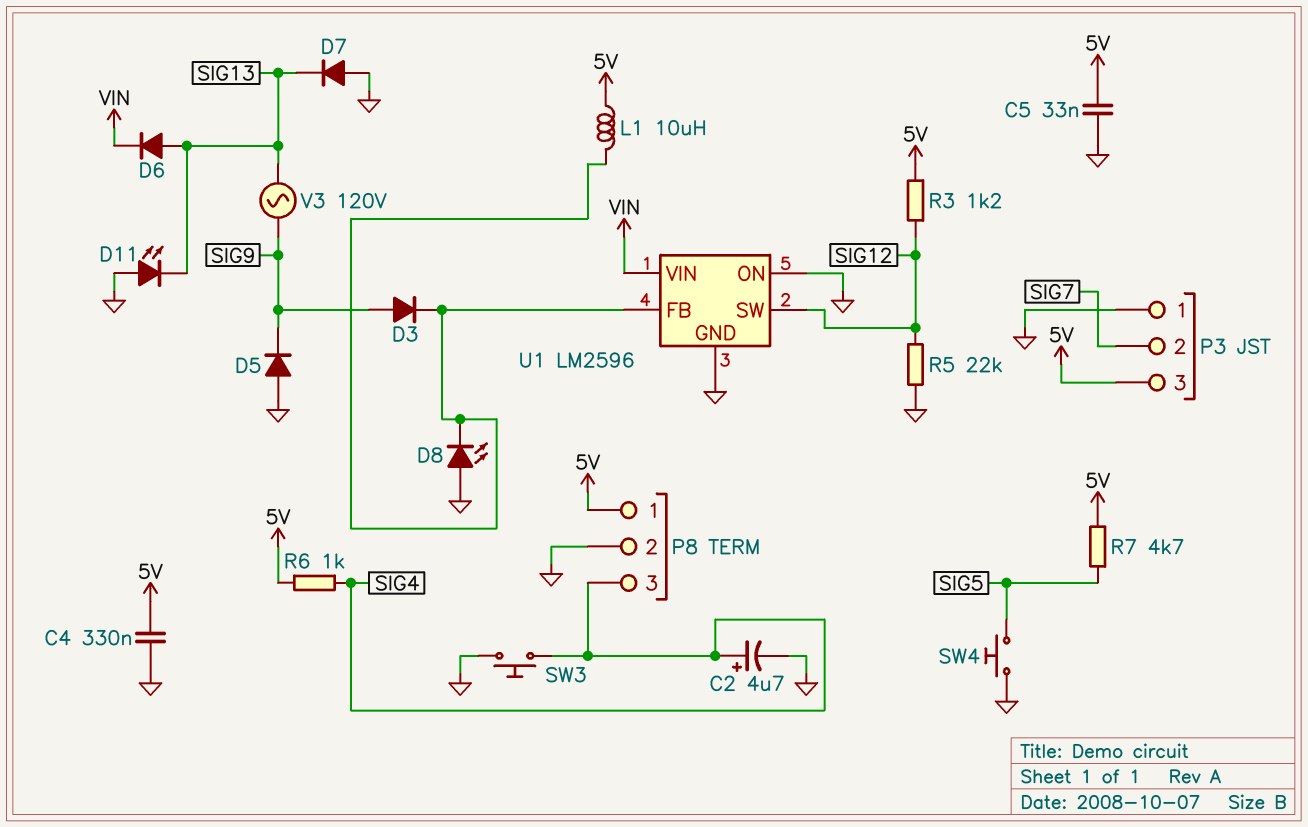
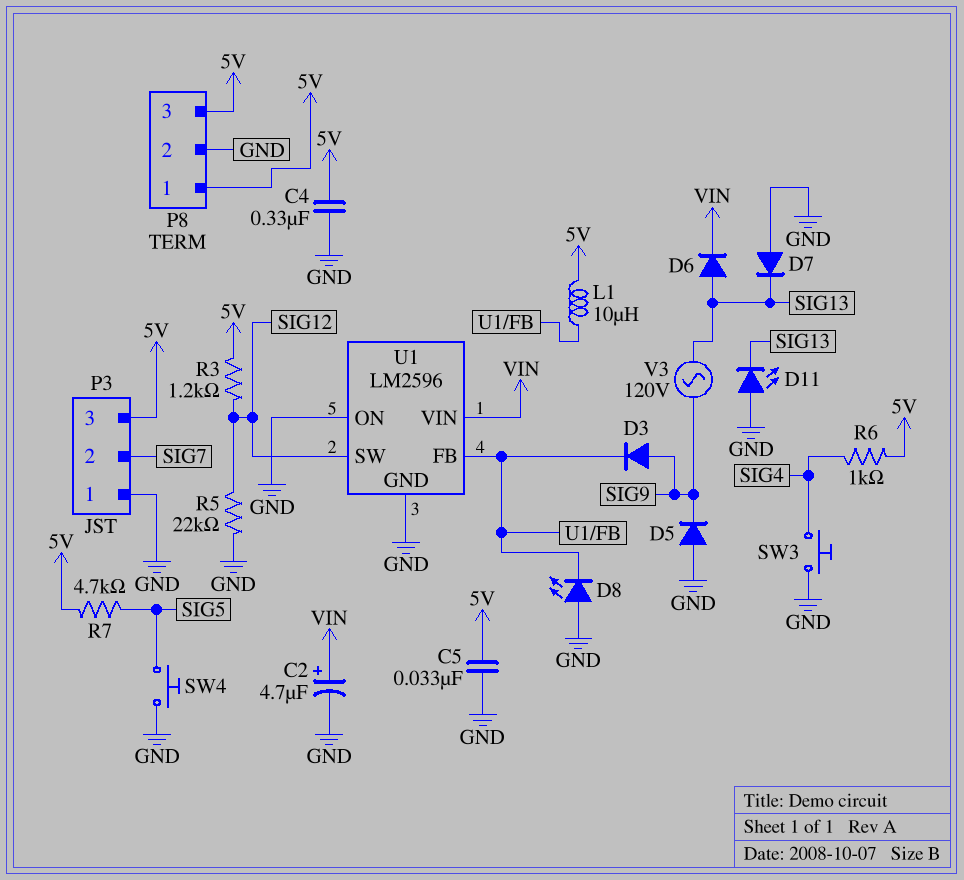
C2: 4.7uF (plus SIG4, minus GND) -> 4.7uF (plus VIN, minus GND)
P8 pin 3: SIG4 -> 5V

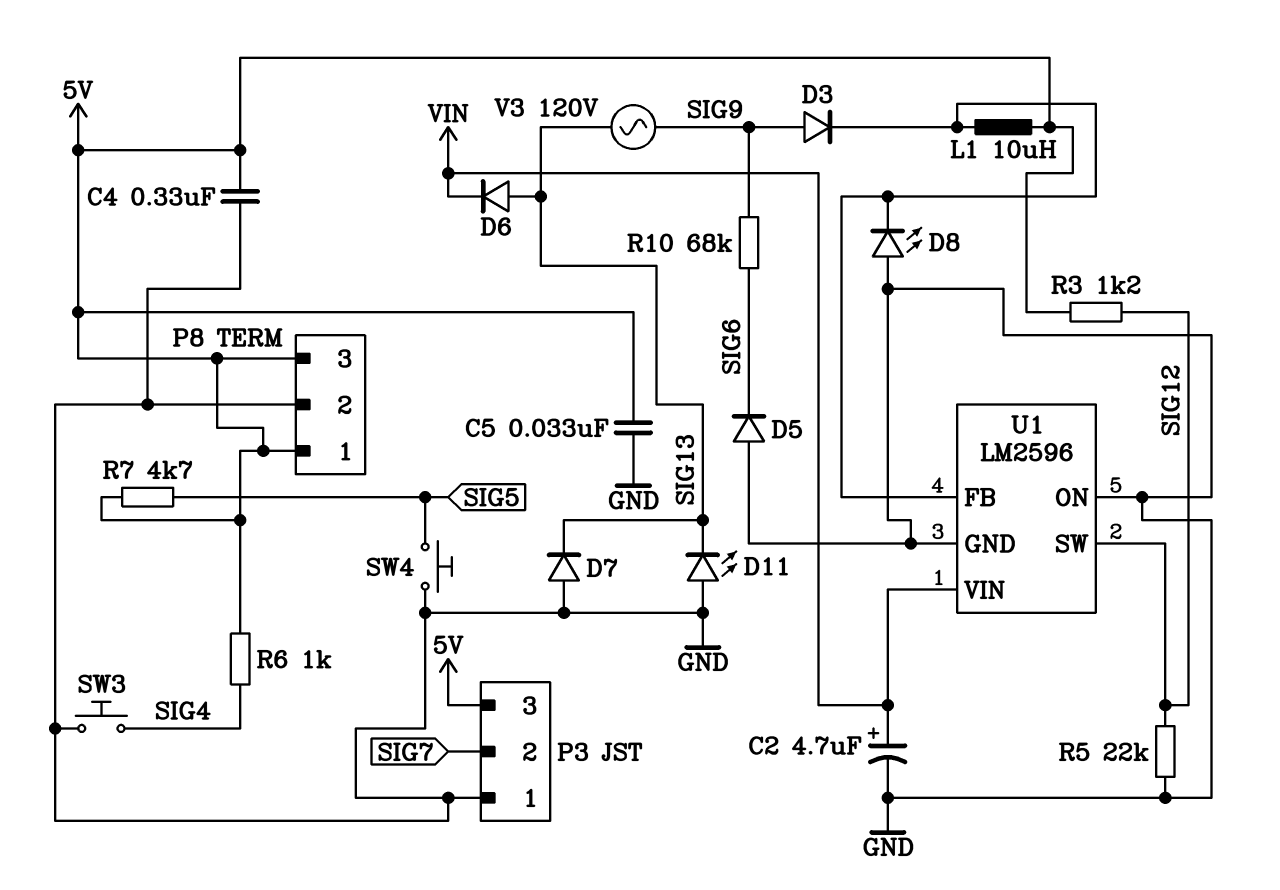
D5: diode (A GND, K SIG9) -> diode (A GND, K SIG6)
R10: none -> 68k (SIG6, SIG9)

